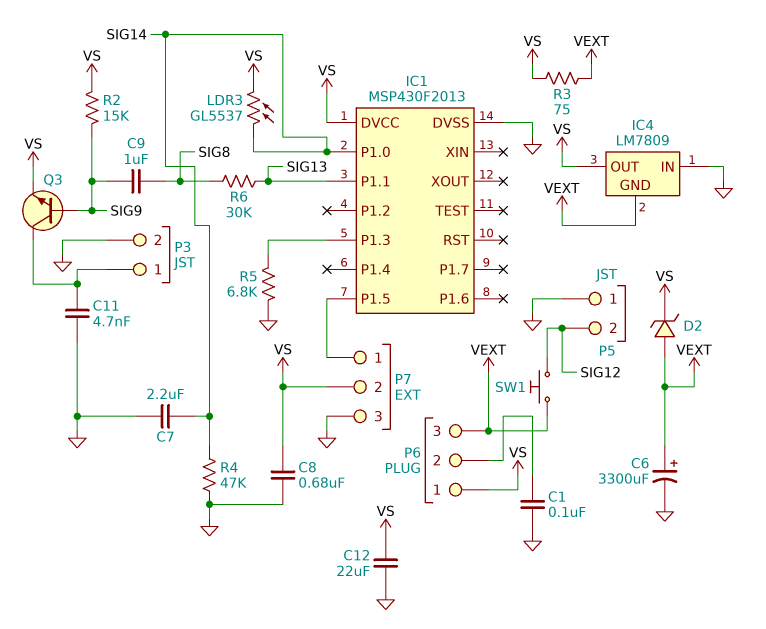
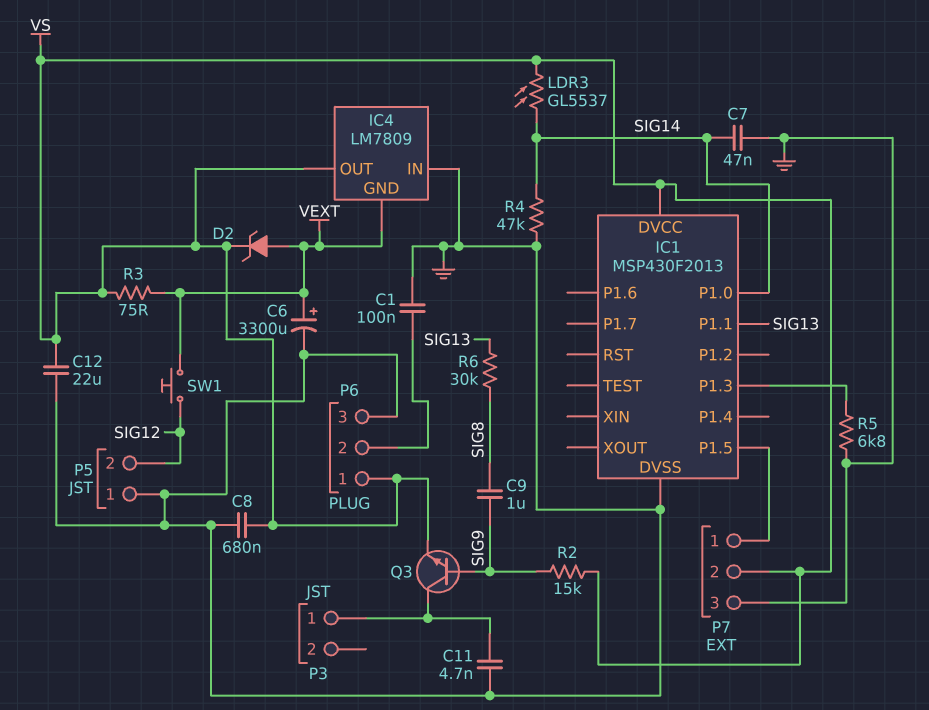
C7: 2.2uF (GND, SIG14) -> 47nF (GND, SIG14)
P3 pin 2: GND -> none
P6 pin 3: VEXT -> GND

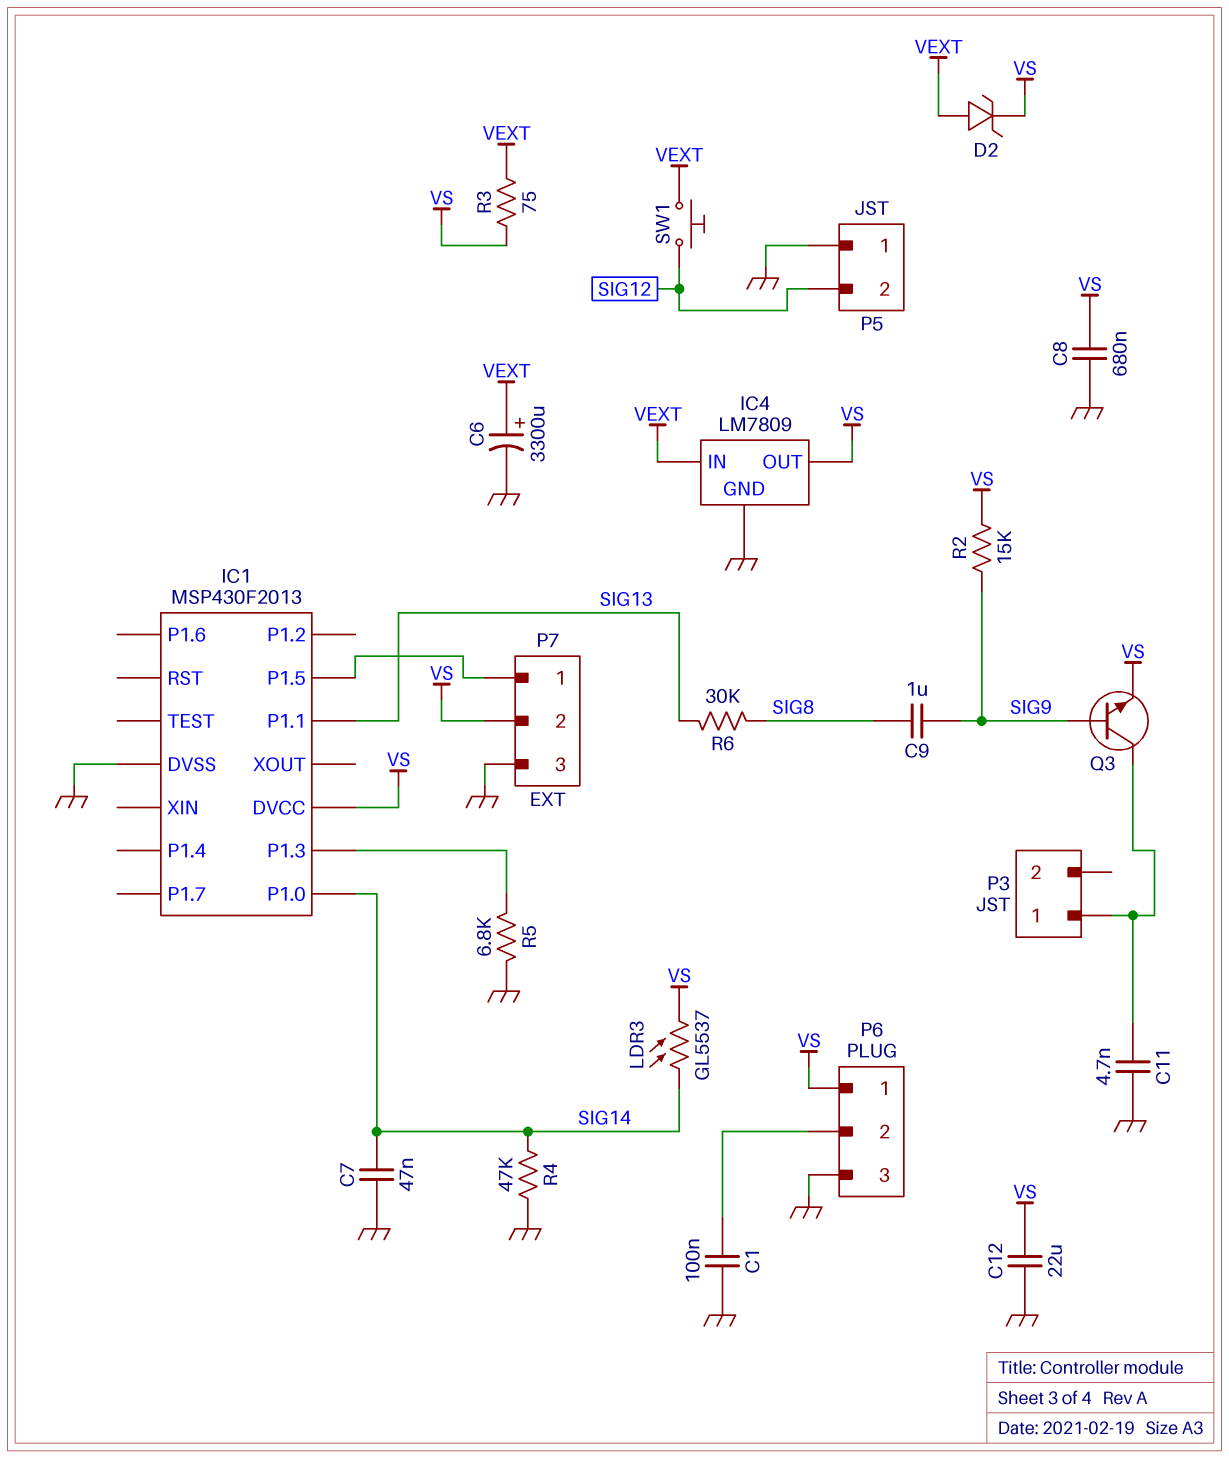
IC4 pin GND: VEXT -> GND
IC4 pin IN: GND -> VEXT

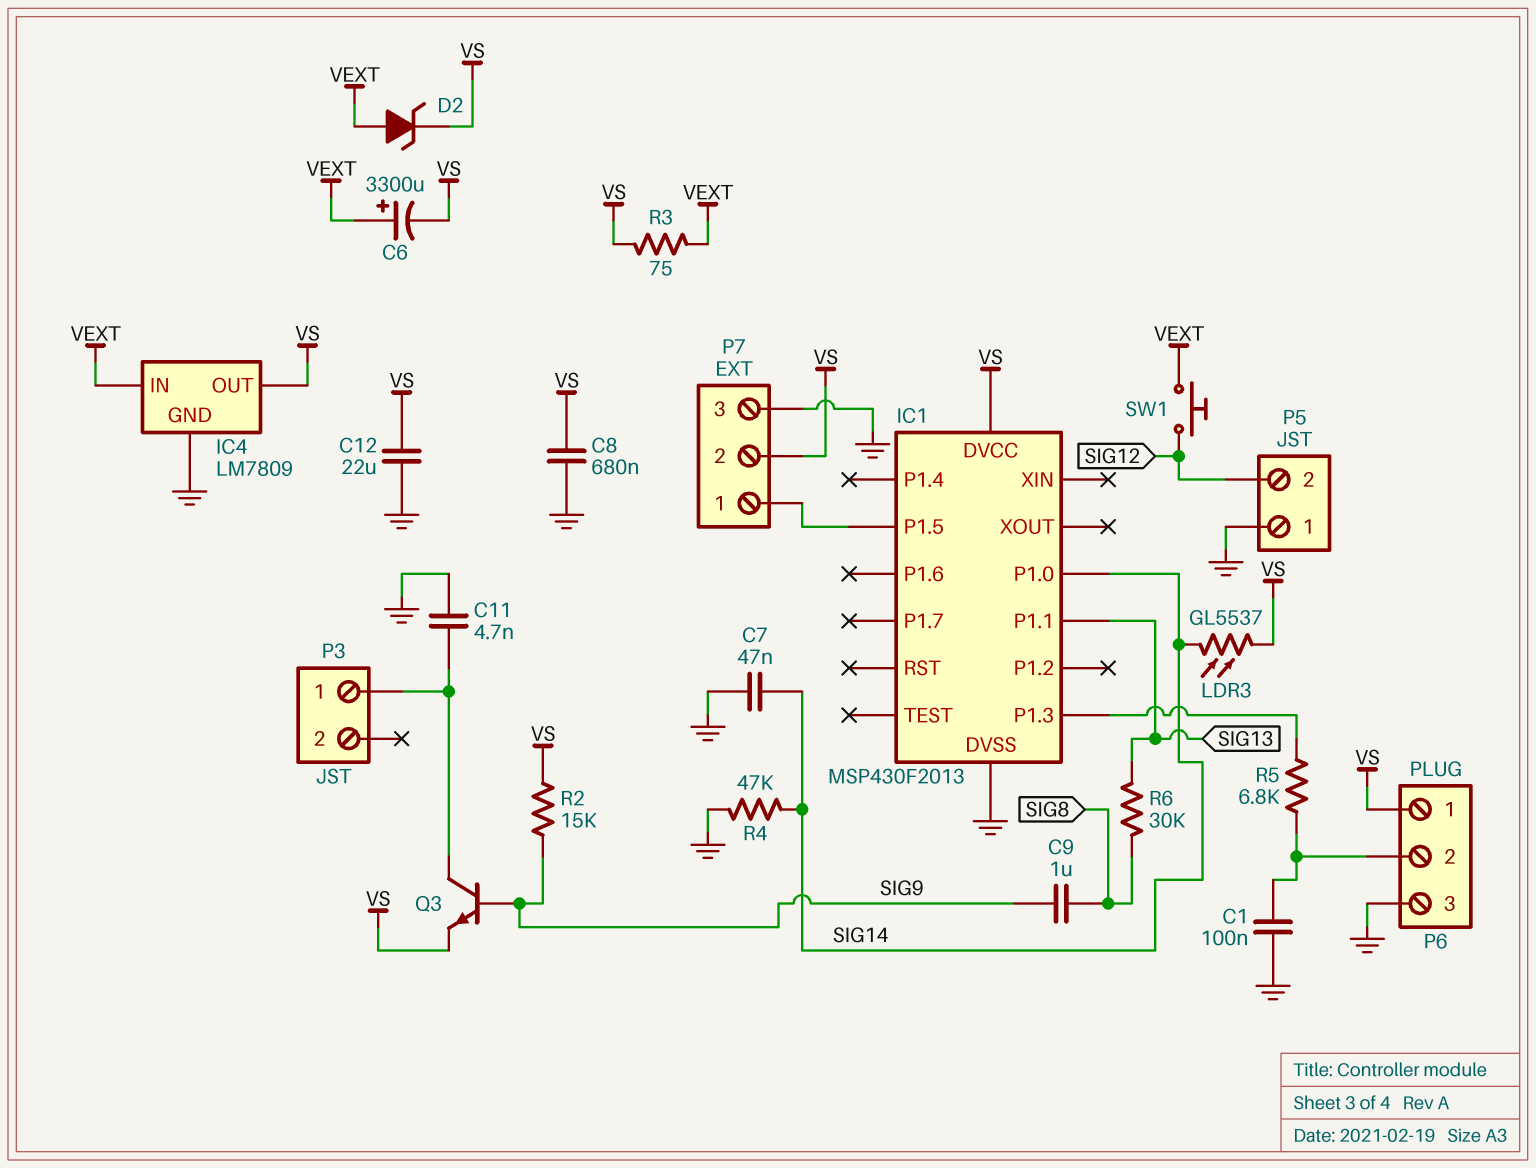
C6: 3300uF (plus VEXT, minus GND) -> 3300uF (plus VEXT, minus VS)
R5: 6.8k (GND, IC1/P1.3) -> 6.8k (IC1/P1.3, P6/2)

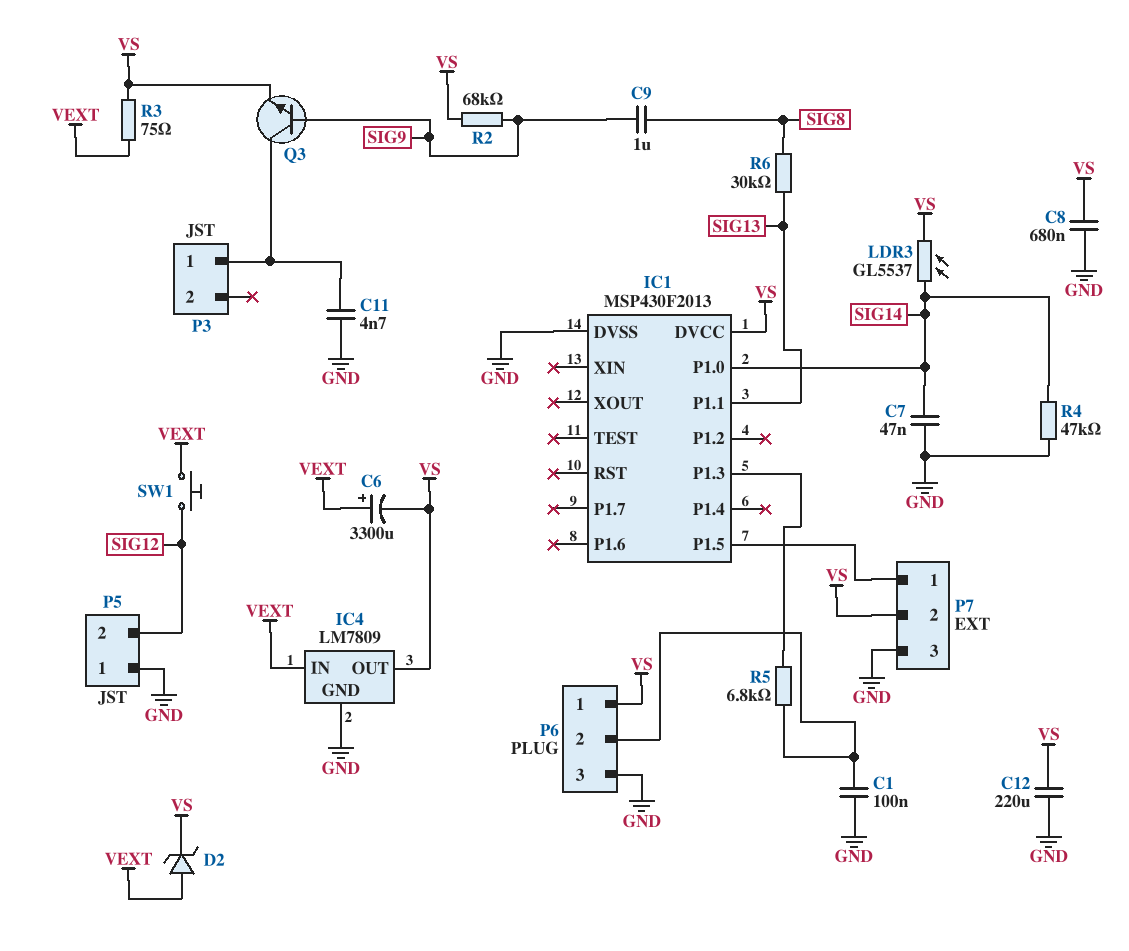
C12: 22uF (GND, VS) -> 220uF (GND, VS)
R2: 15k (SIG9, VS) -> 68k (SIG9, VS)

